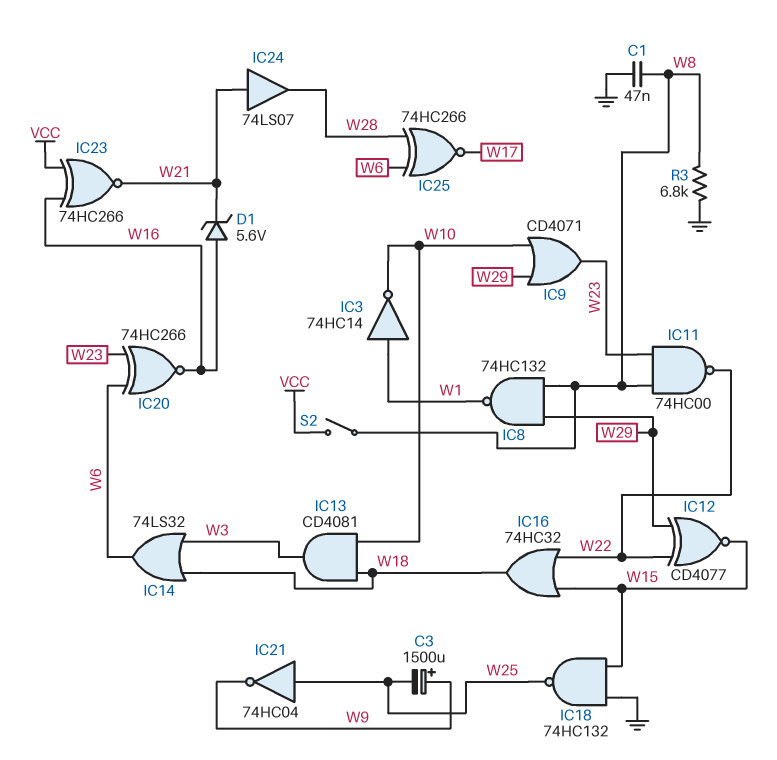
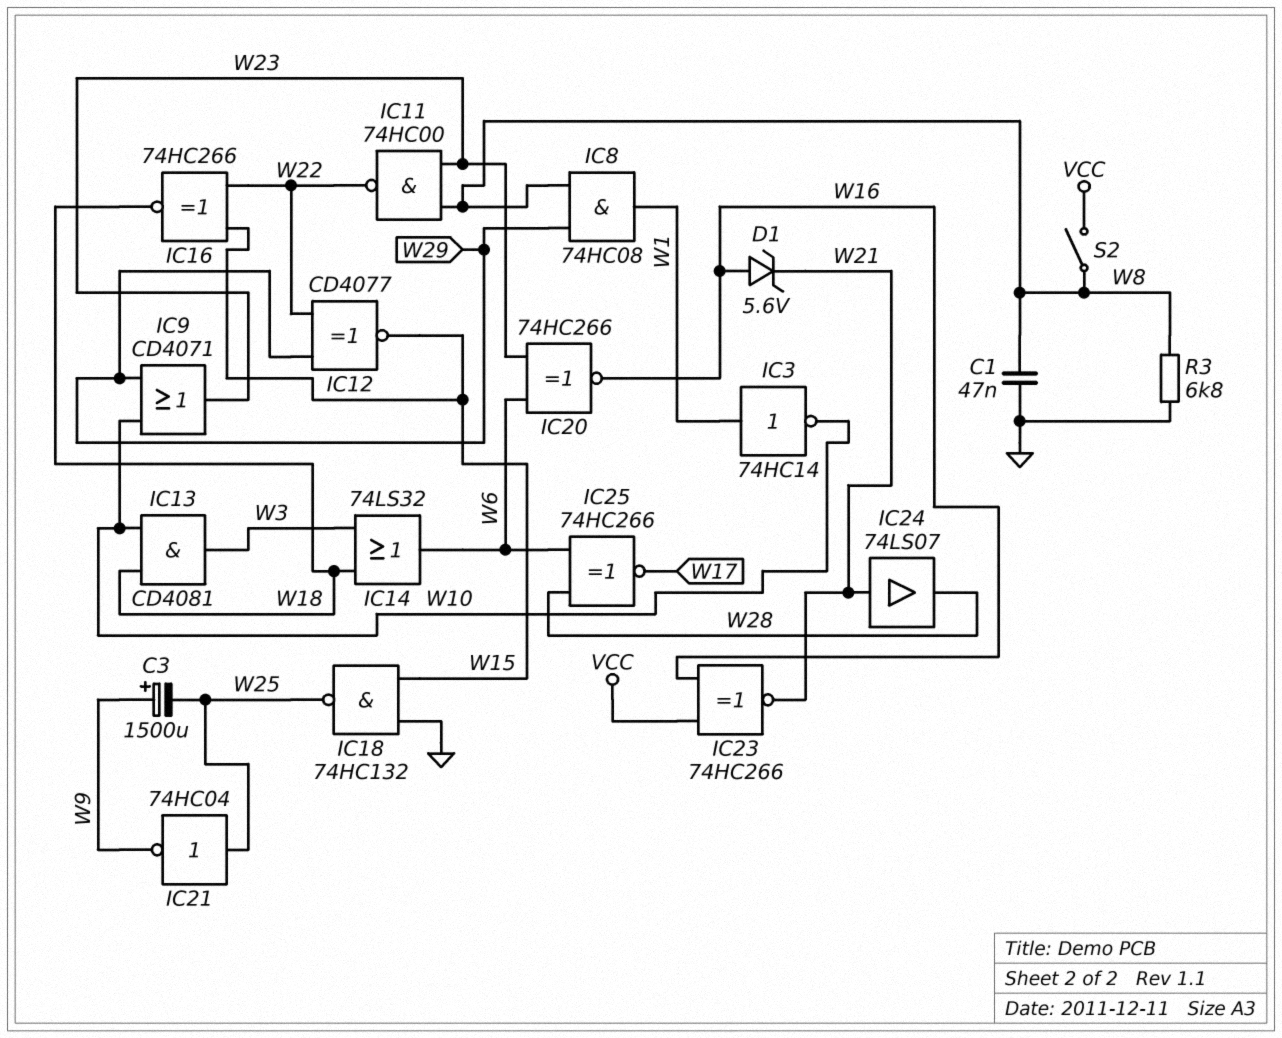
IC8: NAND 74HC132 (in W8, in W29, out W1) -> AND 74HC08 (in W8, in W29, out W1)
IC16: OR 74HC32 (in W15, in W22, out W18) -> XNOR 74HC266 (in W15, in W22, out W18)

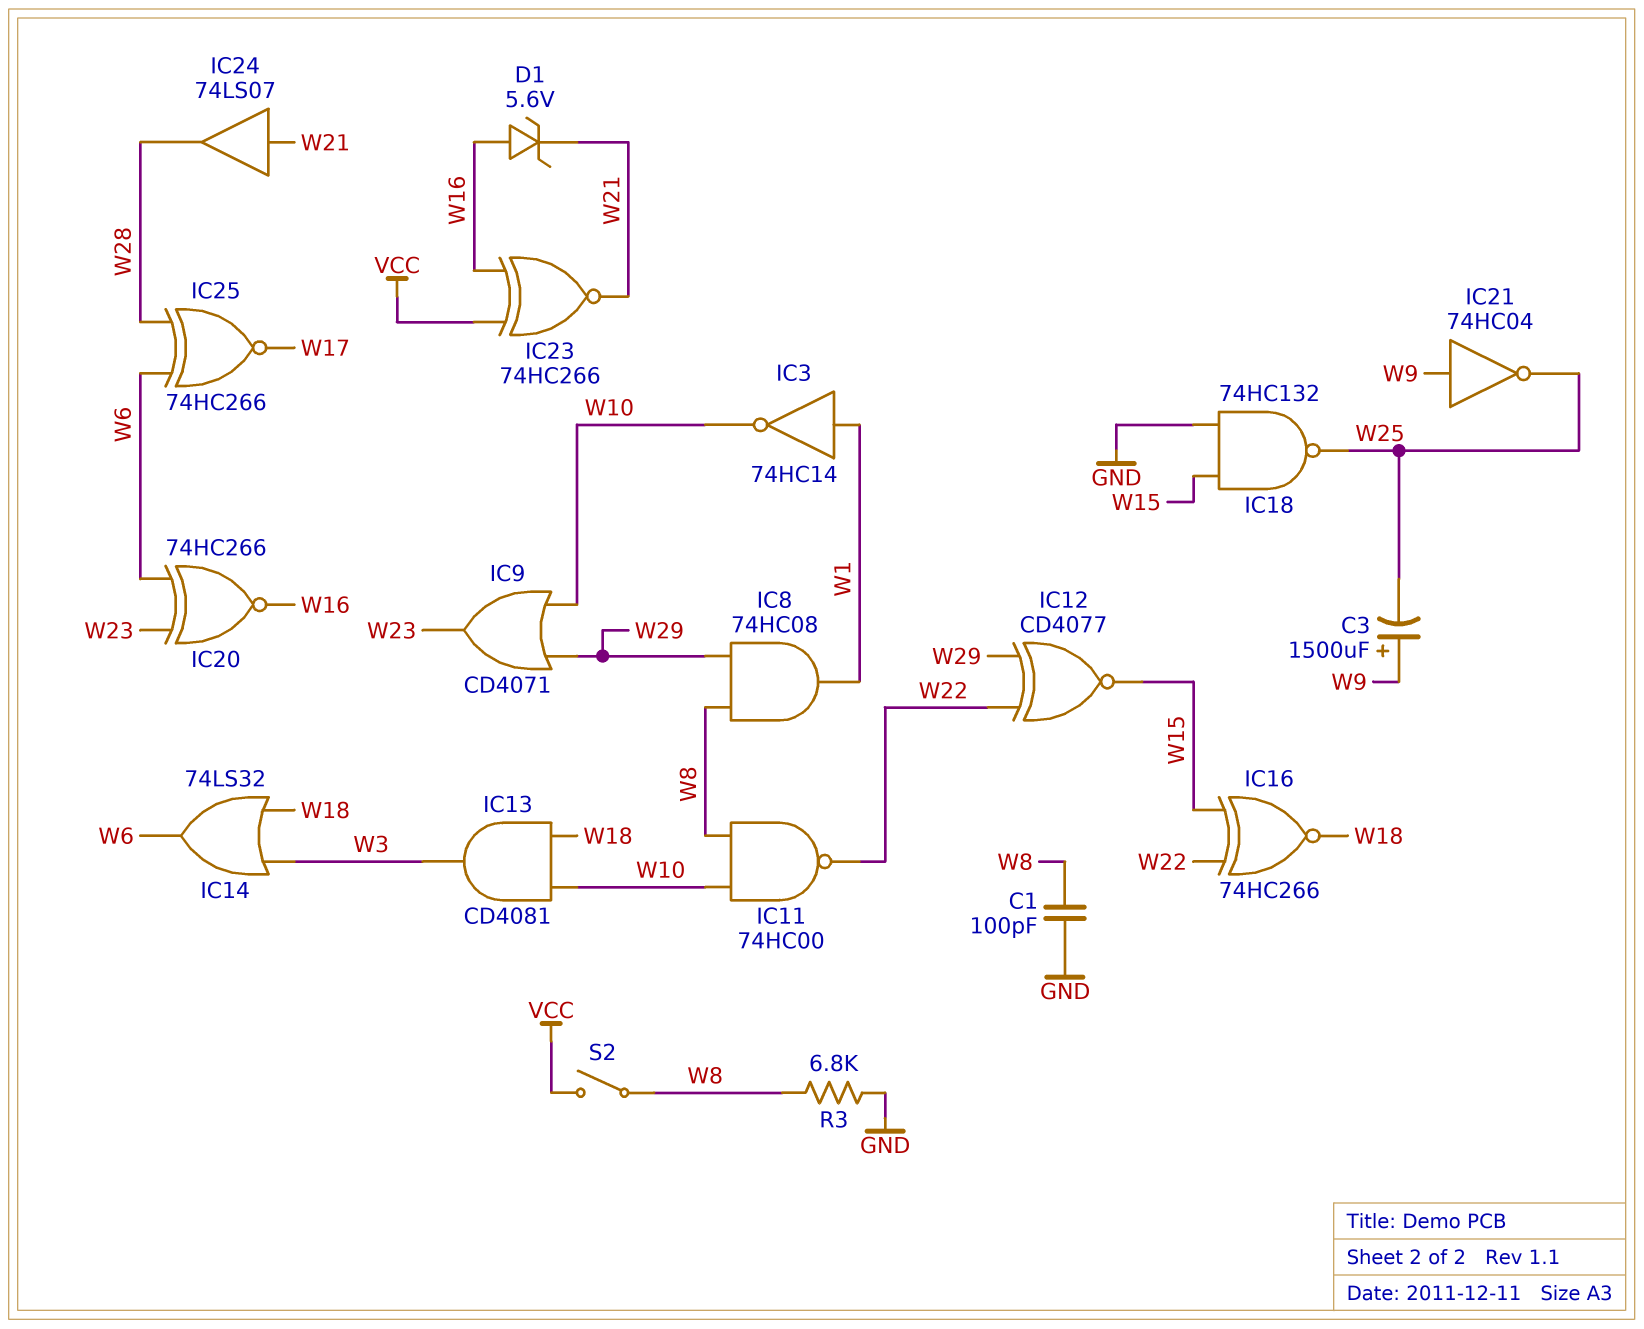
C1: 47nF (GND, W8) -> 100pF (GND, W8)
IC11: NAND 74HC00 (in W8, in W23, out W22) -> NAND 74HC00 (in W8, in W10, out W22)
IC21: NOT 74HC04 (in W25, out W9) -> NOT 74HC04 (in W9, out W25)

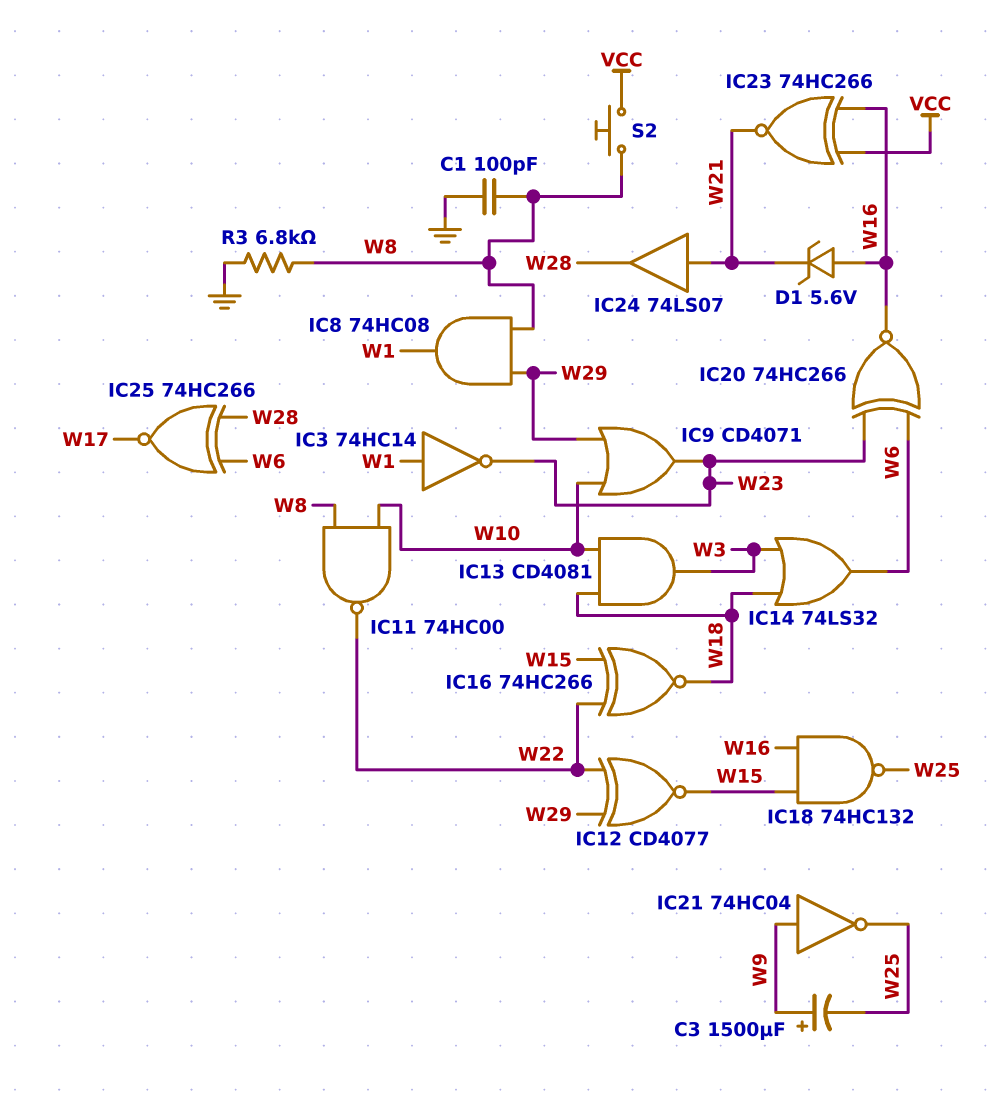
IC3: NOT 74HC14 (in W1, out W10) -> NOT 74HC14 (in W1, out W23)
IC18: NAND 74HC132 (in GND, in W15, out W25) -> NAND 74HC132 (in W15, in W16, out W25)
S2: switch (VCC, W8) -> button (VCC, W8)

